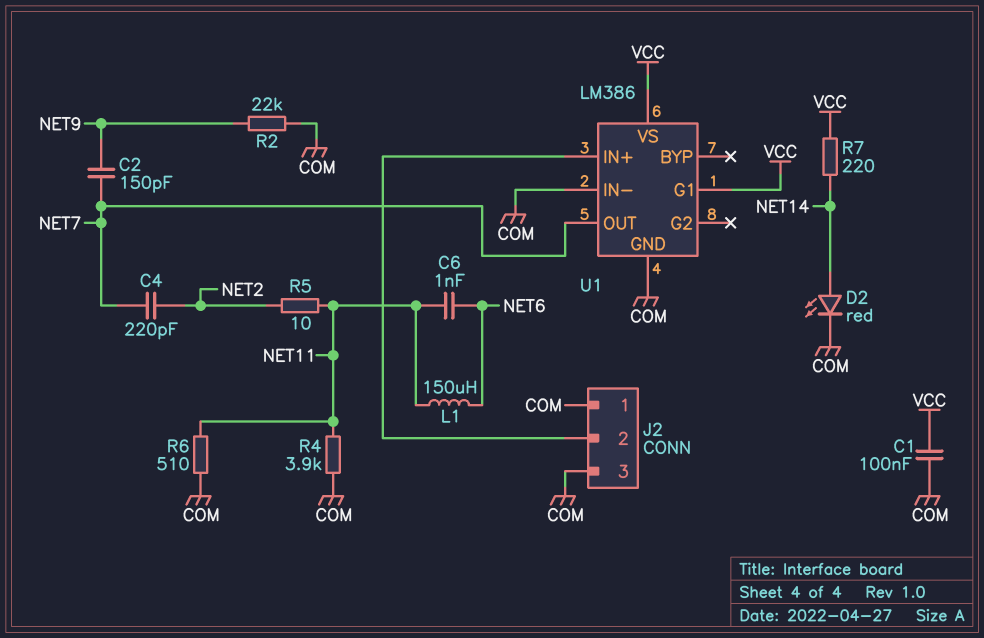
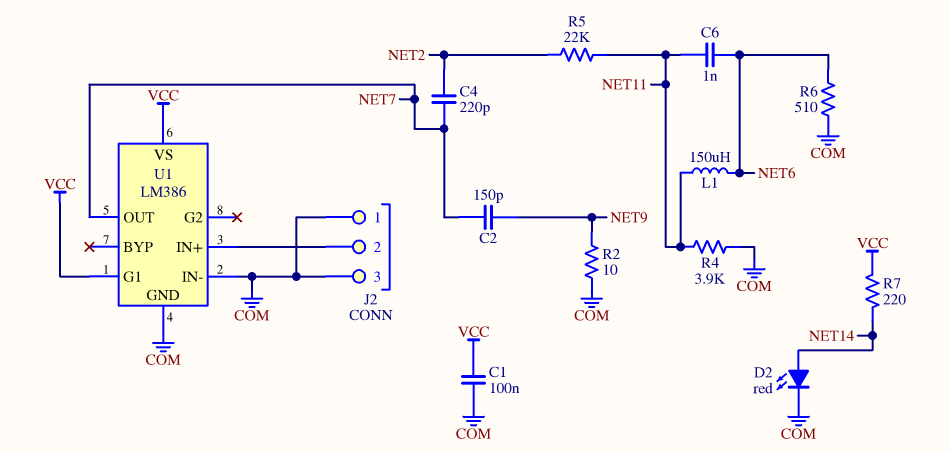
R2: 22k (COM, NET9) -> 10 (COM, NET9)
R5: 10 (NET2, NET11) -> 22k (NET2, NET11)
R6: 510 (COM, NET11) -> 510 (COM, NET6)

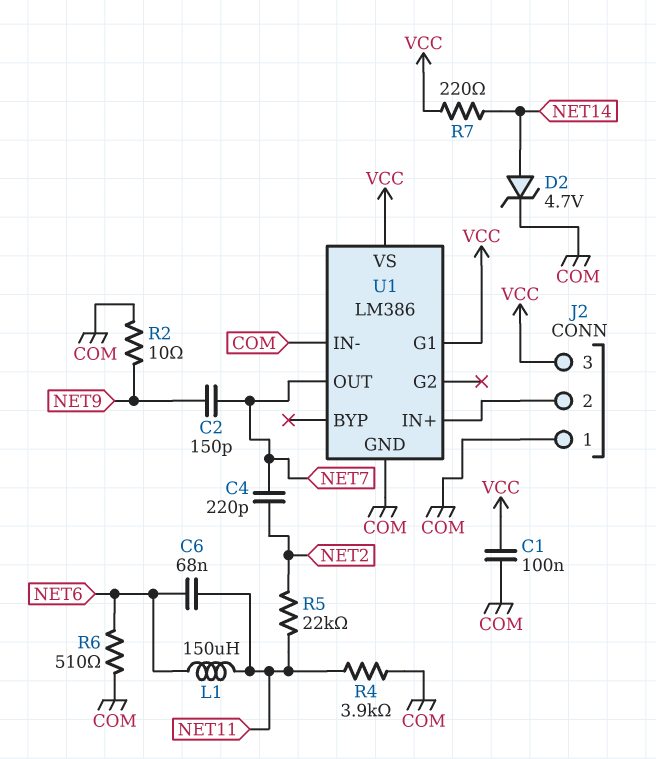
C6: 1nF (NET6, NET11) -> 68nF (NET6, NET11)
D2: LED red (A NET14, K COM) -> zener 4.7V (A NET14, K COM)
J2 pin 3: COM -> VCC

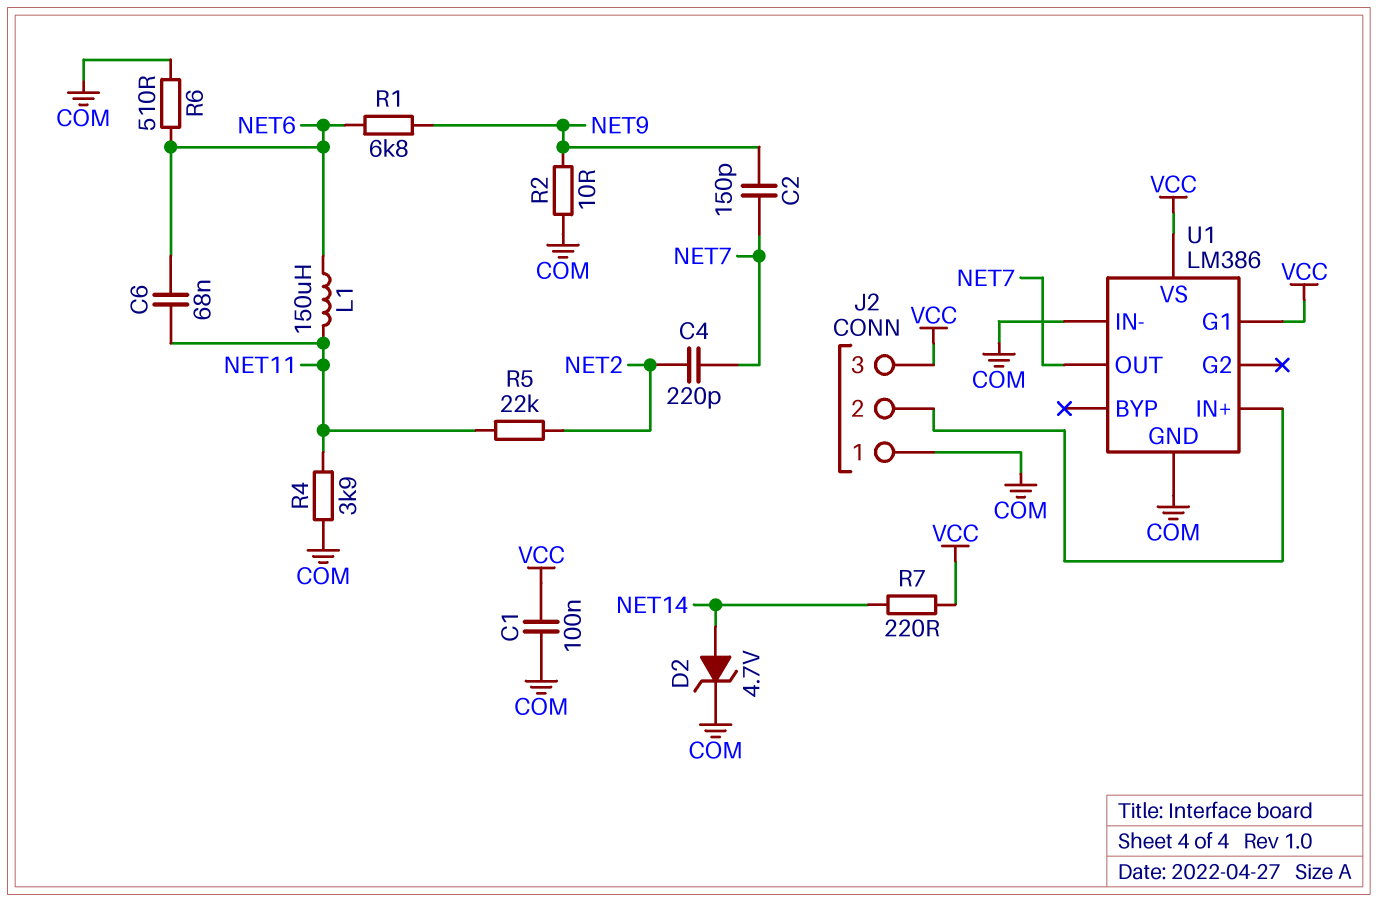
R1: none -> 6.8k (NET6, NET9)

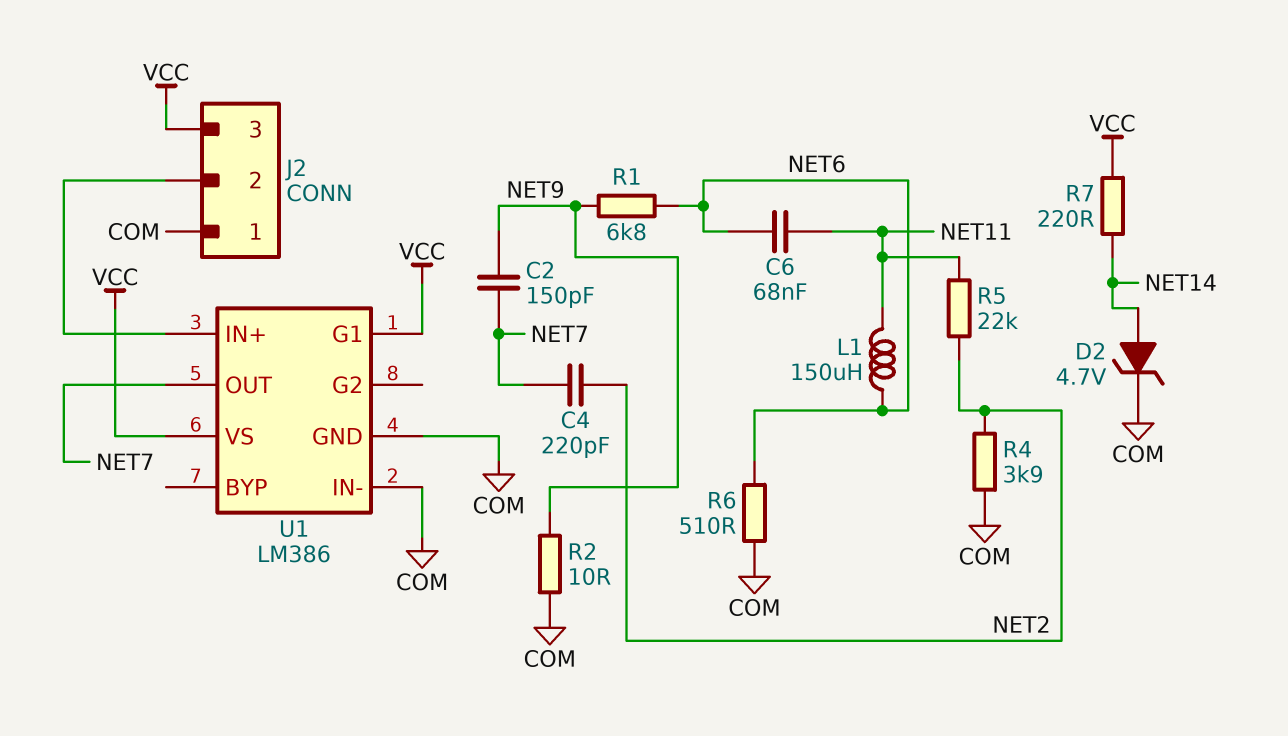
C1: 100nF (COM, VCC) -> none
R4: 3.9k (COM, NET11) -> 3.9k (COM, NET2)

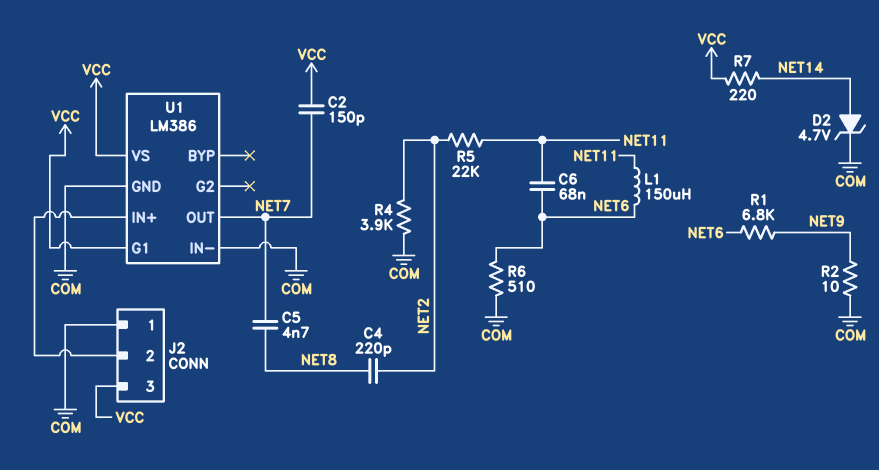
C2: 150pF (NET7, NET9) -> 150pF (NET7, VCC)
C4: 220pF (NET2, NET7) -> 220pF (NET2, NET8)
C5: none -> 4.7nF (NET7, NET8)

